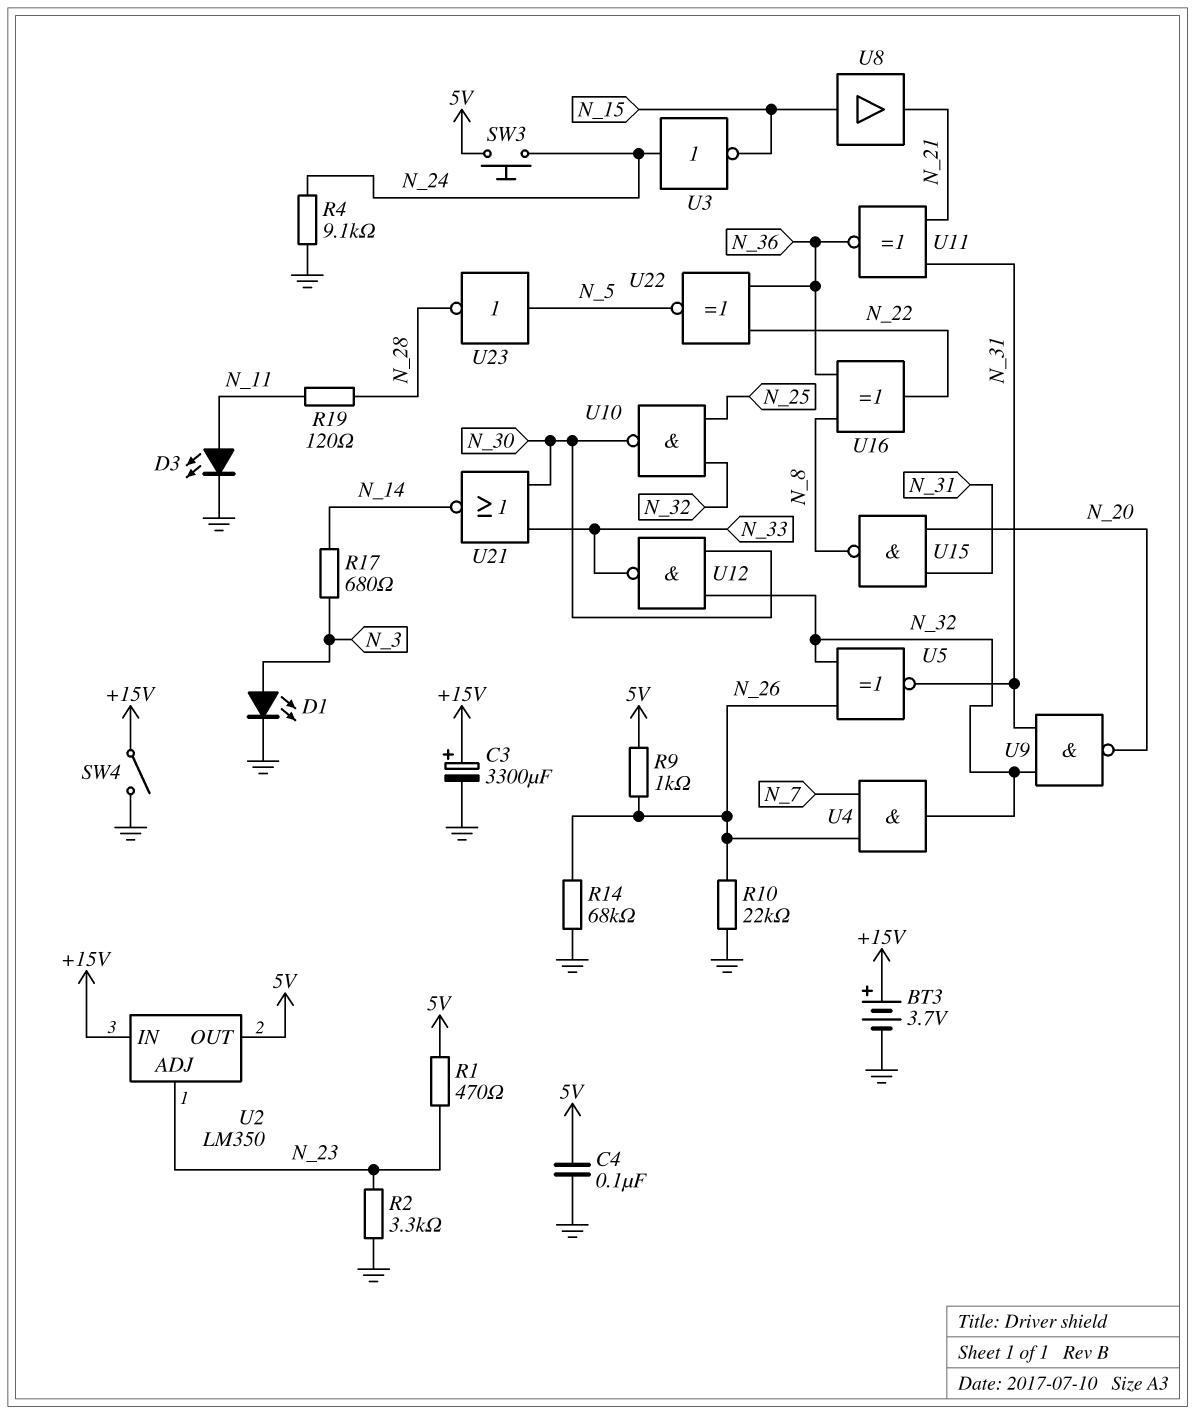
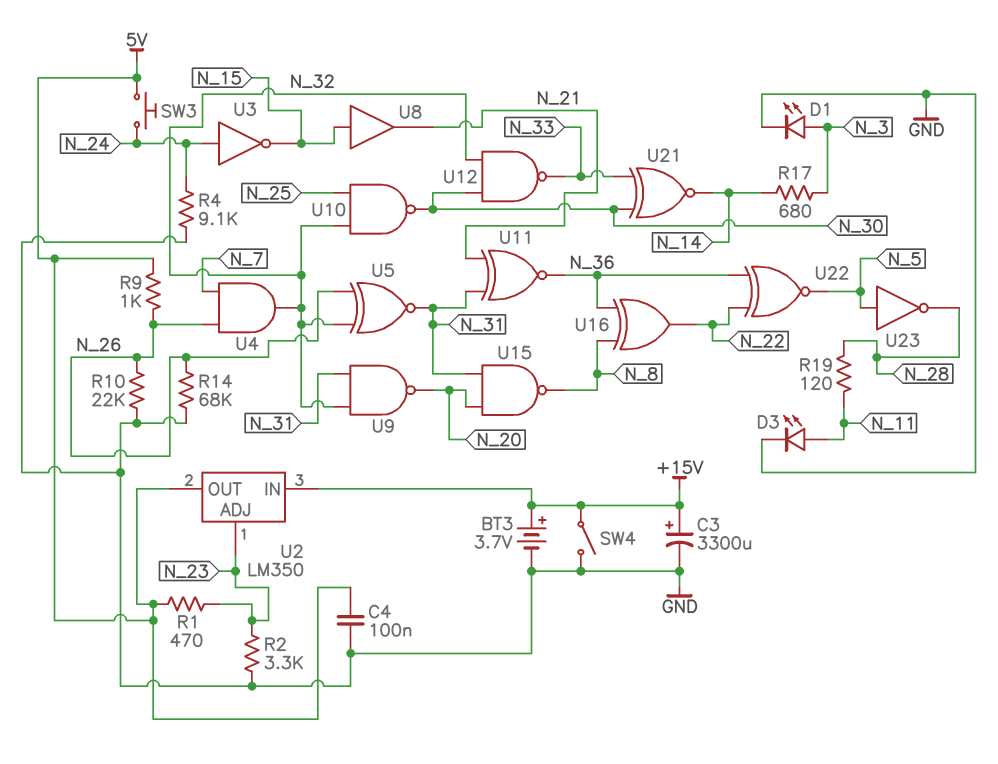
U21: NOR (in N_30, in N_33, out N_14) -> XNOR (in N_30, in N_33, out N_14)

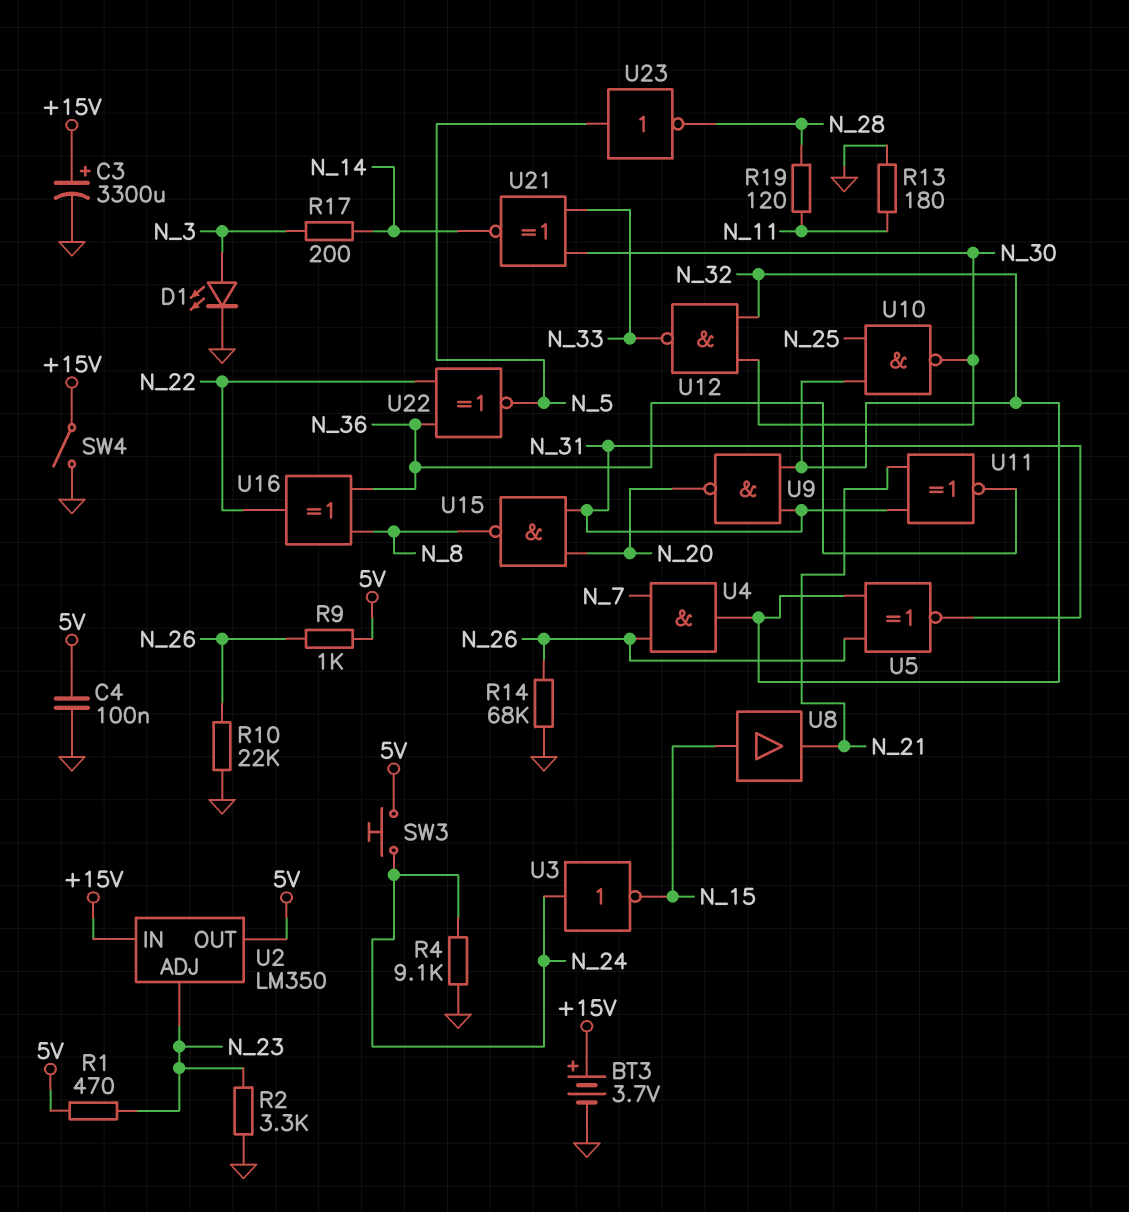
D3: LED (A N_11, K GND) -> none
R13: none -> 180 (GND, N_11)
R17: 680 (N_3, N_14) -> 200 (N_3, N_14)

